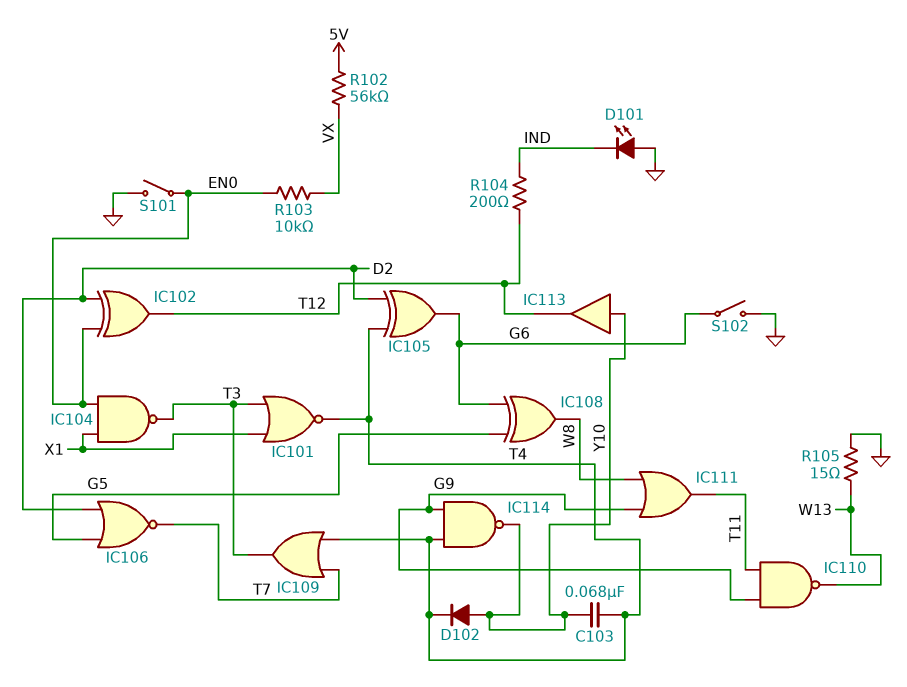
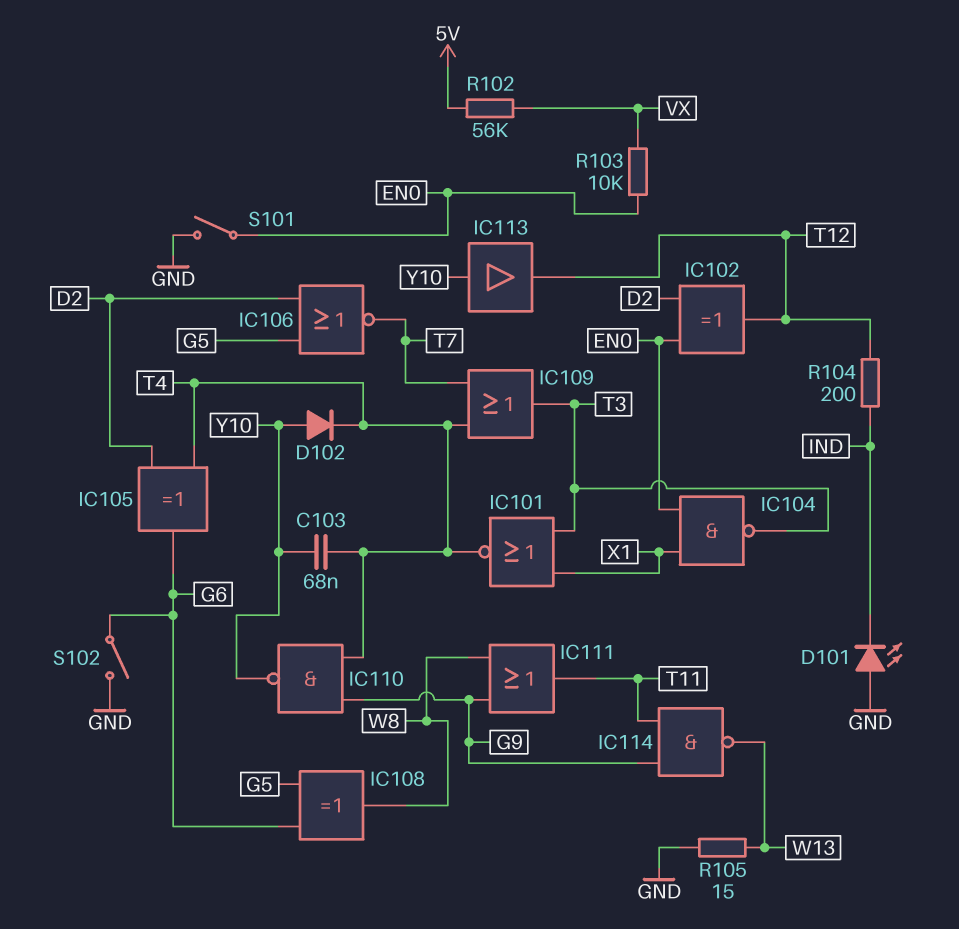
IC110: NAND (in G9, in T11, out W13) -> NAND (in G9, in T4, out Y10)
IC114: NAND (in G9, in T4, out Y10) -> NAND (in G9, in T11, out W13)

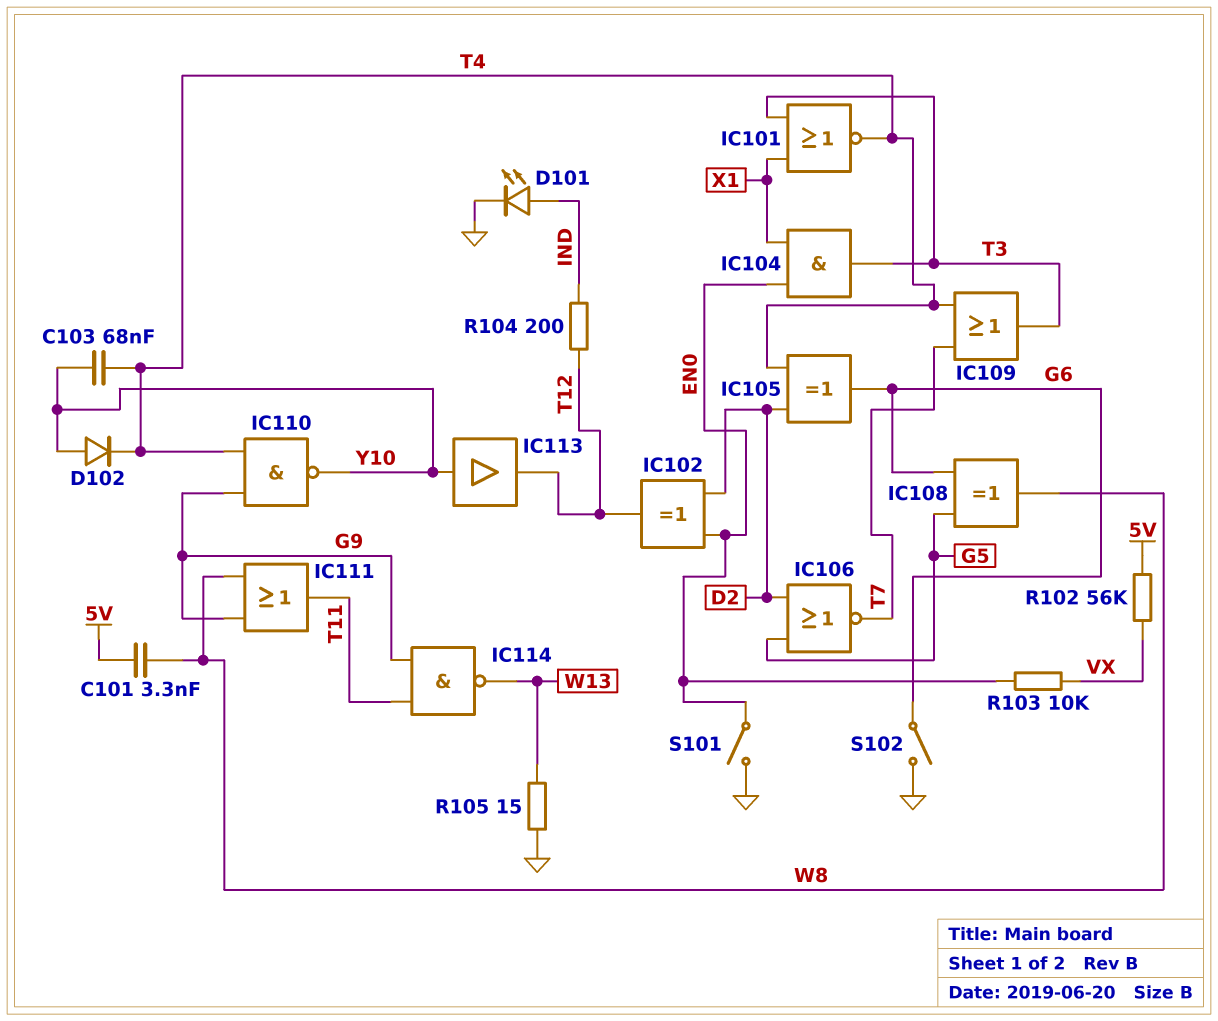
C101: none -> 3.3nF (5V, W8)
D101: LED (A GND, K IND) -> LED (A IND, K GND)
IC104: NAND (in EN0, in X1, out T3) -> AND (in EN0, in X1, out T3)

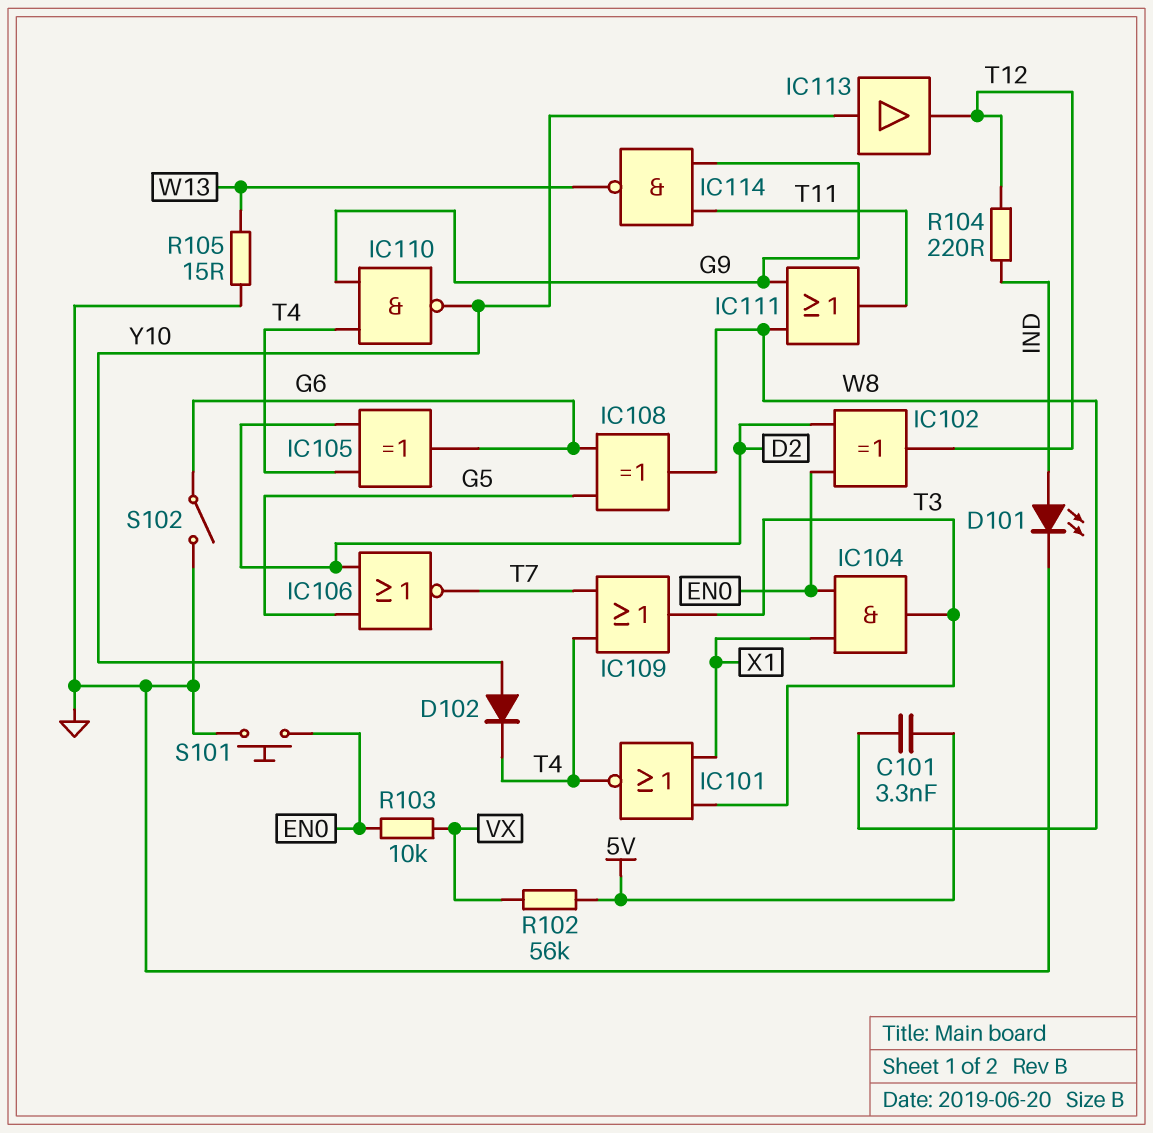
C103: 68nF (T4, Y10) -> none
R104: 200 (IND, T12) -> 220 (IND, T12)
S101: switch (EN0, GND) -> button (EN0, GND)

